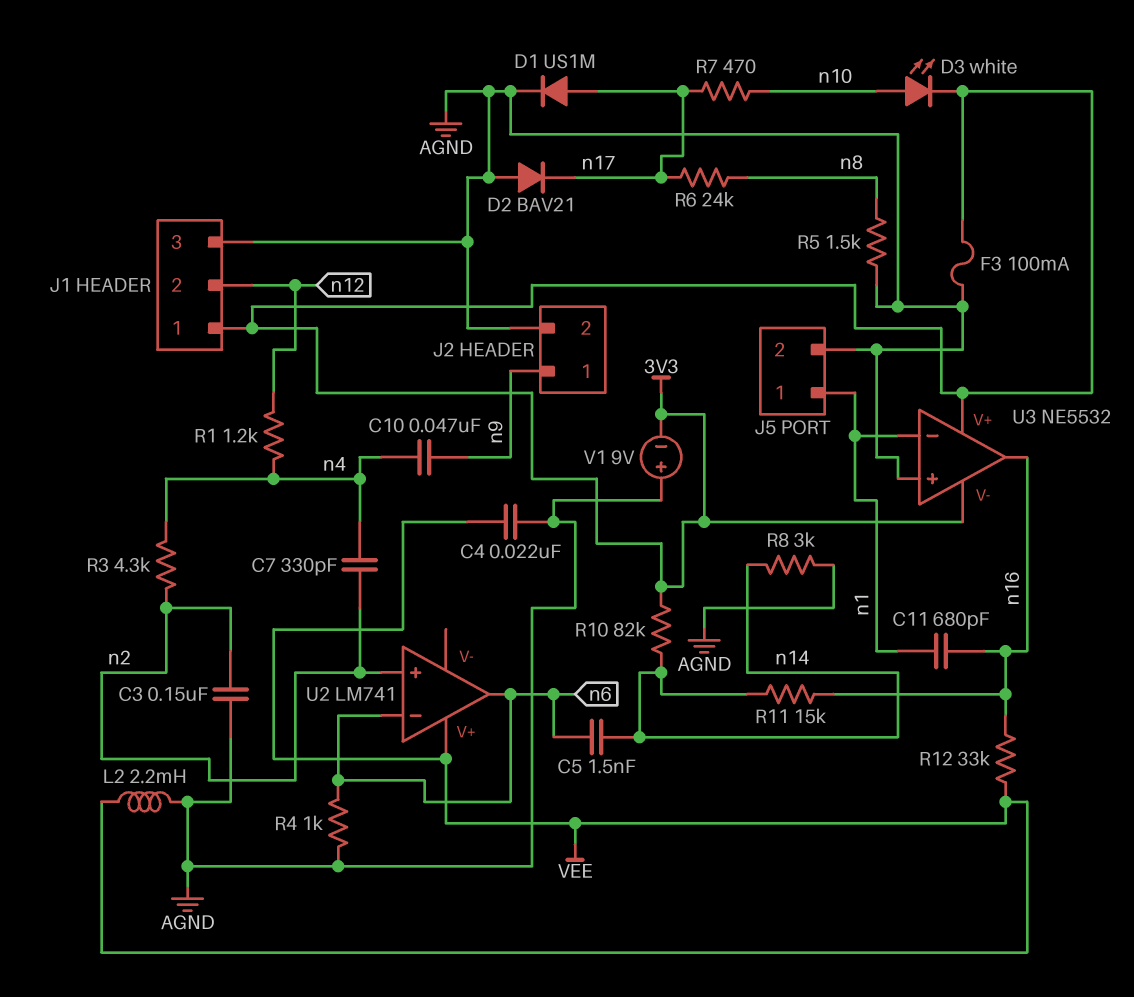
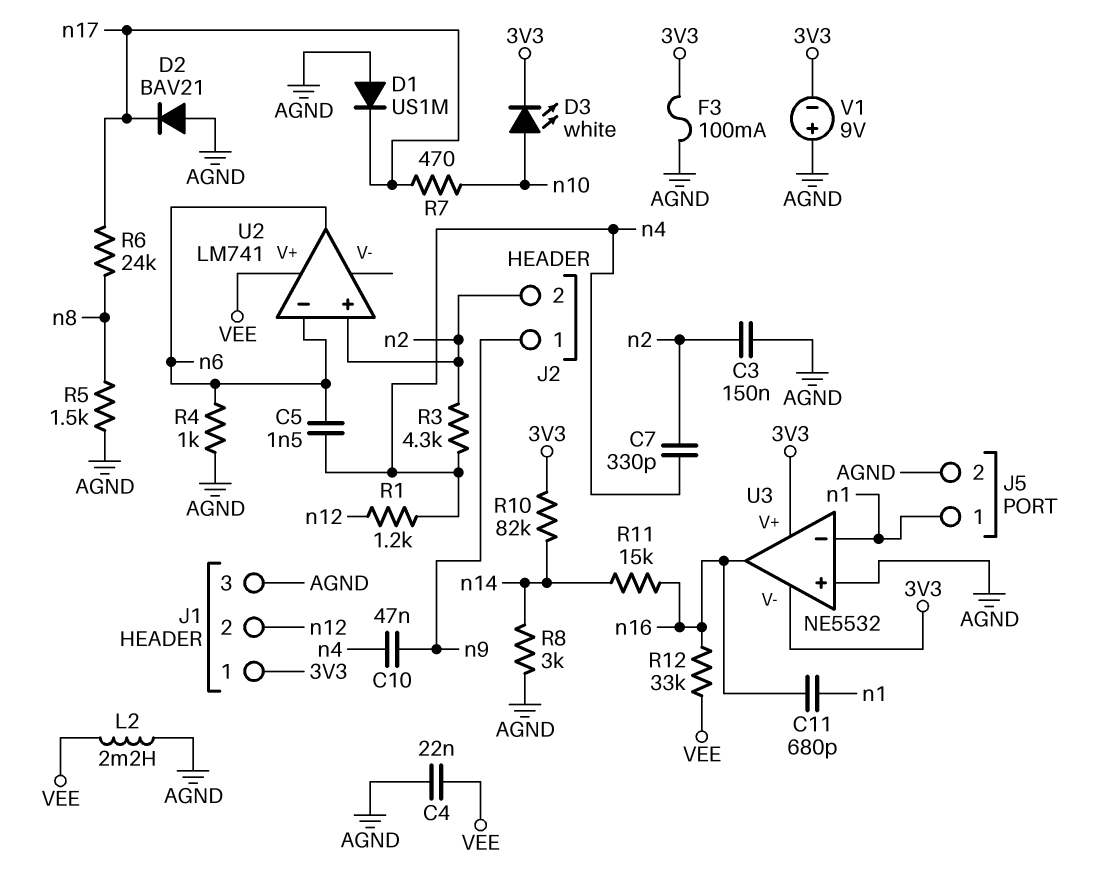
C5: 1.5nF (n6, n14) -> 1.5nF (n4, n6)
D1: diode US1M (A n17, K AGND) -> diode US1M (A AGND, K n17)
J2 pin 2: AGND -> n2

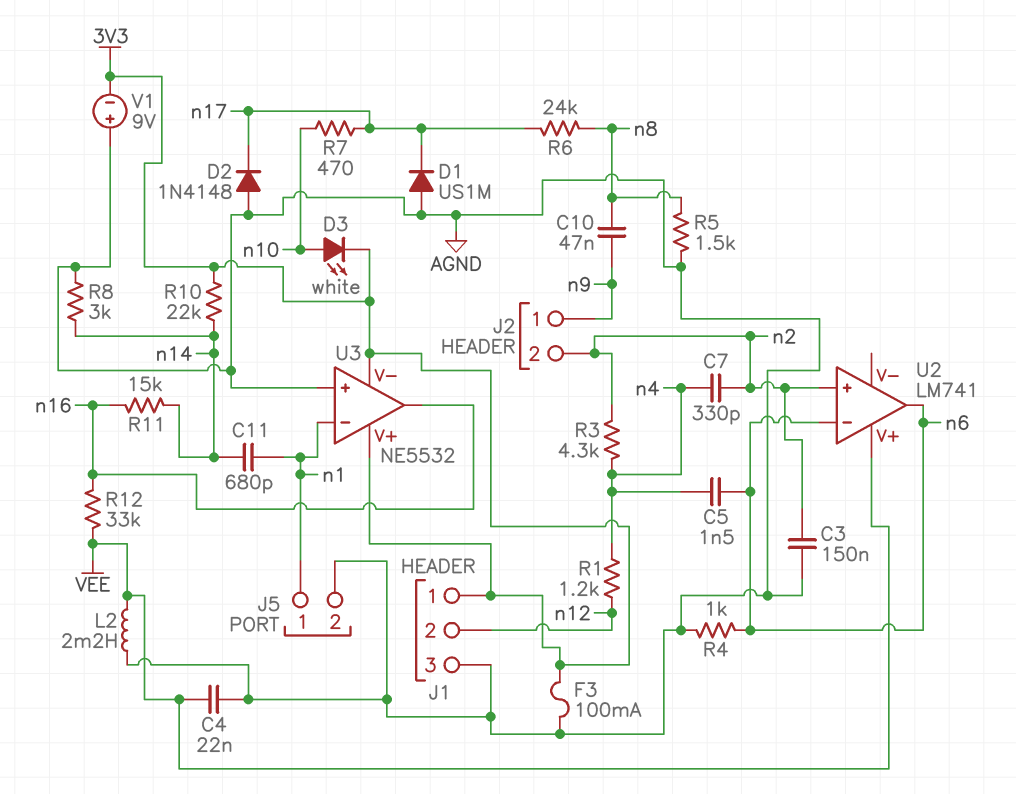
C10: 47nF (n4, n9) -> 47nF (n8, n9)
C11: 680pF (n1, n16) -> 680pF (n1, n14)
D2: diode BAV21 (A AGND, K n17) -> diode 1N4148 (A AGND, K n17)
R10: 82k (3V3, n14) -> 22k (3V3, n14)

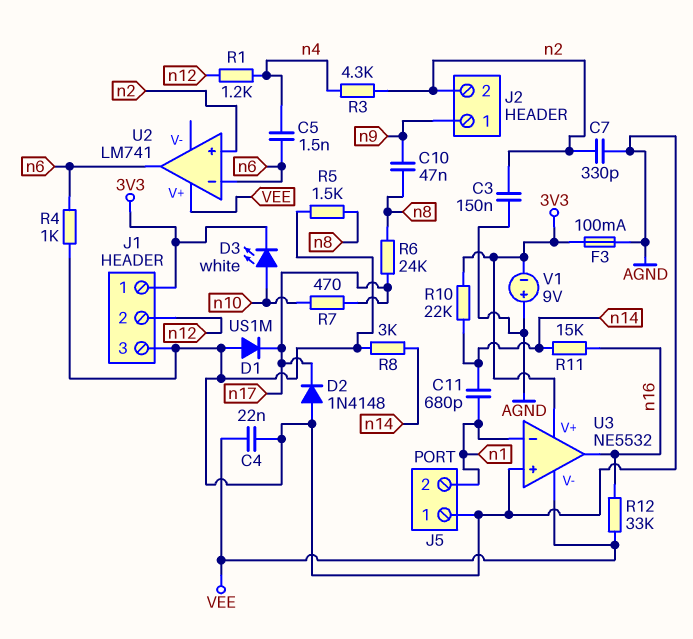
C7: 330pF (n2, n4) -> 330pF (AGND, n2)
J5 pin 1: n1 -> AGND
J5 pin 2: AGND -> n1
L2: 2.2mH (AGND, VEE) -> none
U3 pin V-: 3V3 -> VEE

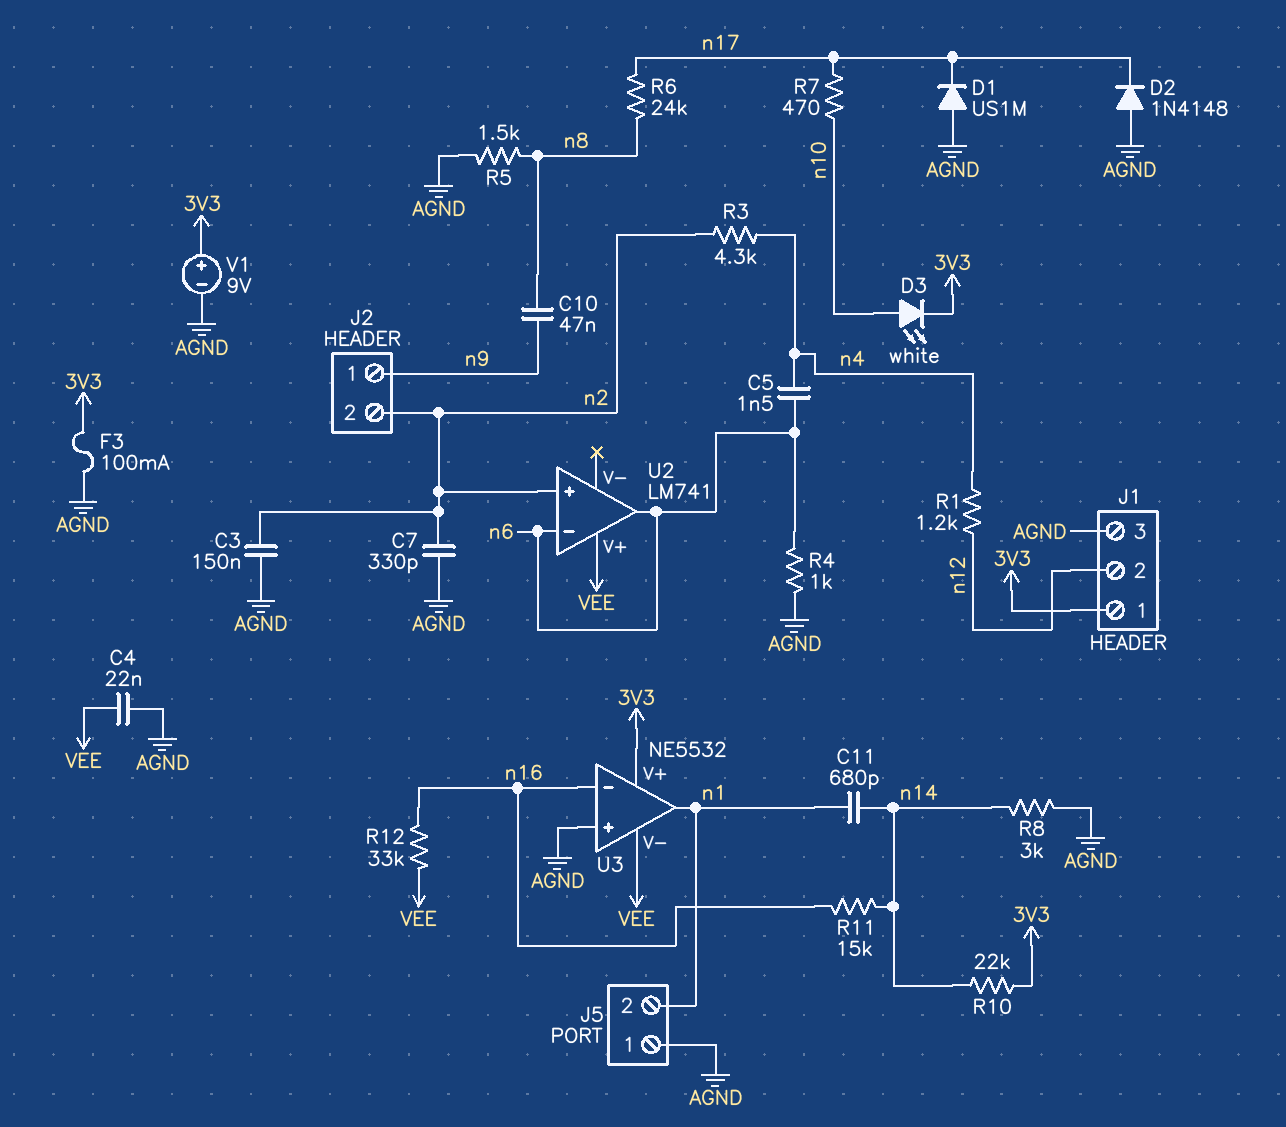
U3 pin in-: n1 -> n16
U3 pin out: n16 -> n1
V1: 9V (plus AGND, minus 3V3) -> 9V (plus 3V3, minus AGND)

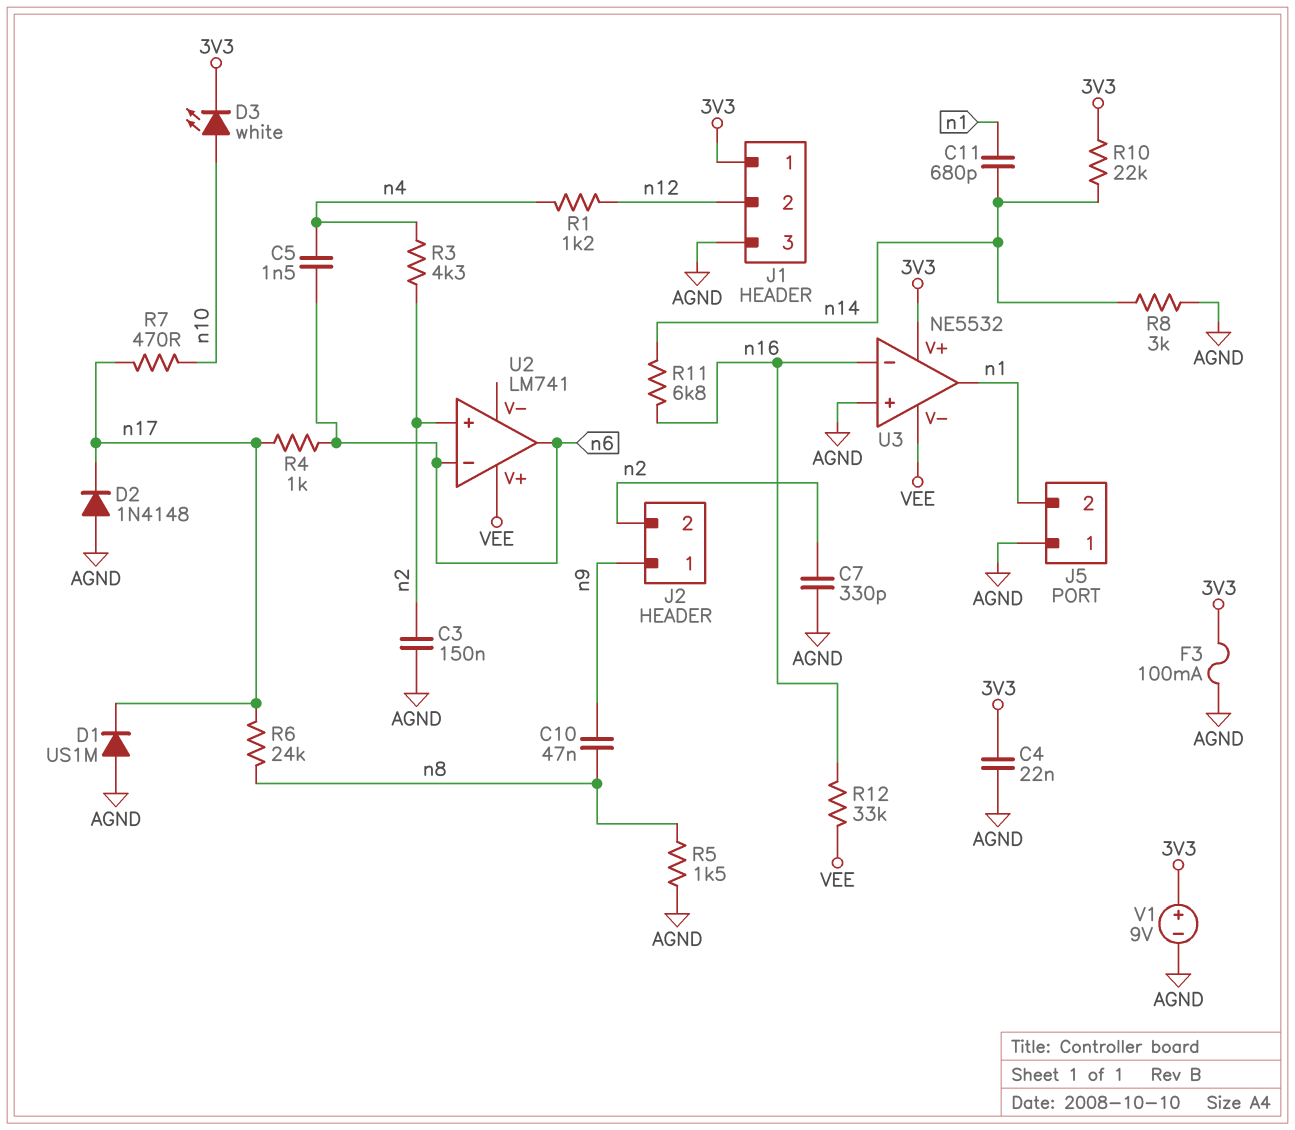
C4: 22nF (AGND, VEE) -> 22nF (3V3, AGND)
R4: 1k (AGND, n6) -> 1k (n6, n17)
R11: 15k (n14, n16) -> 6.8k (n14, n16)

